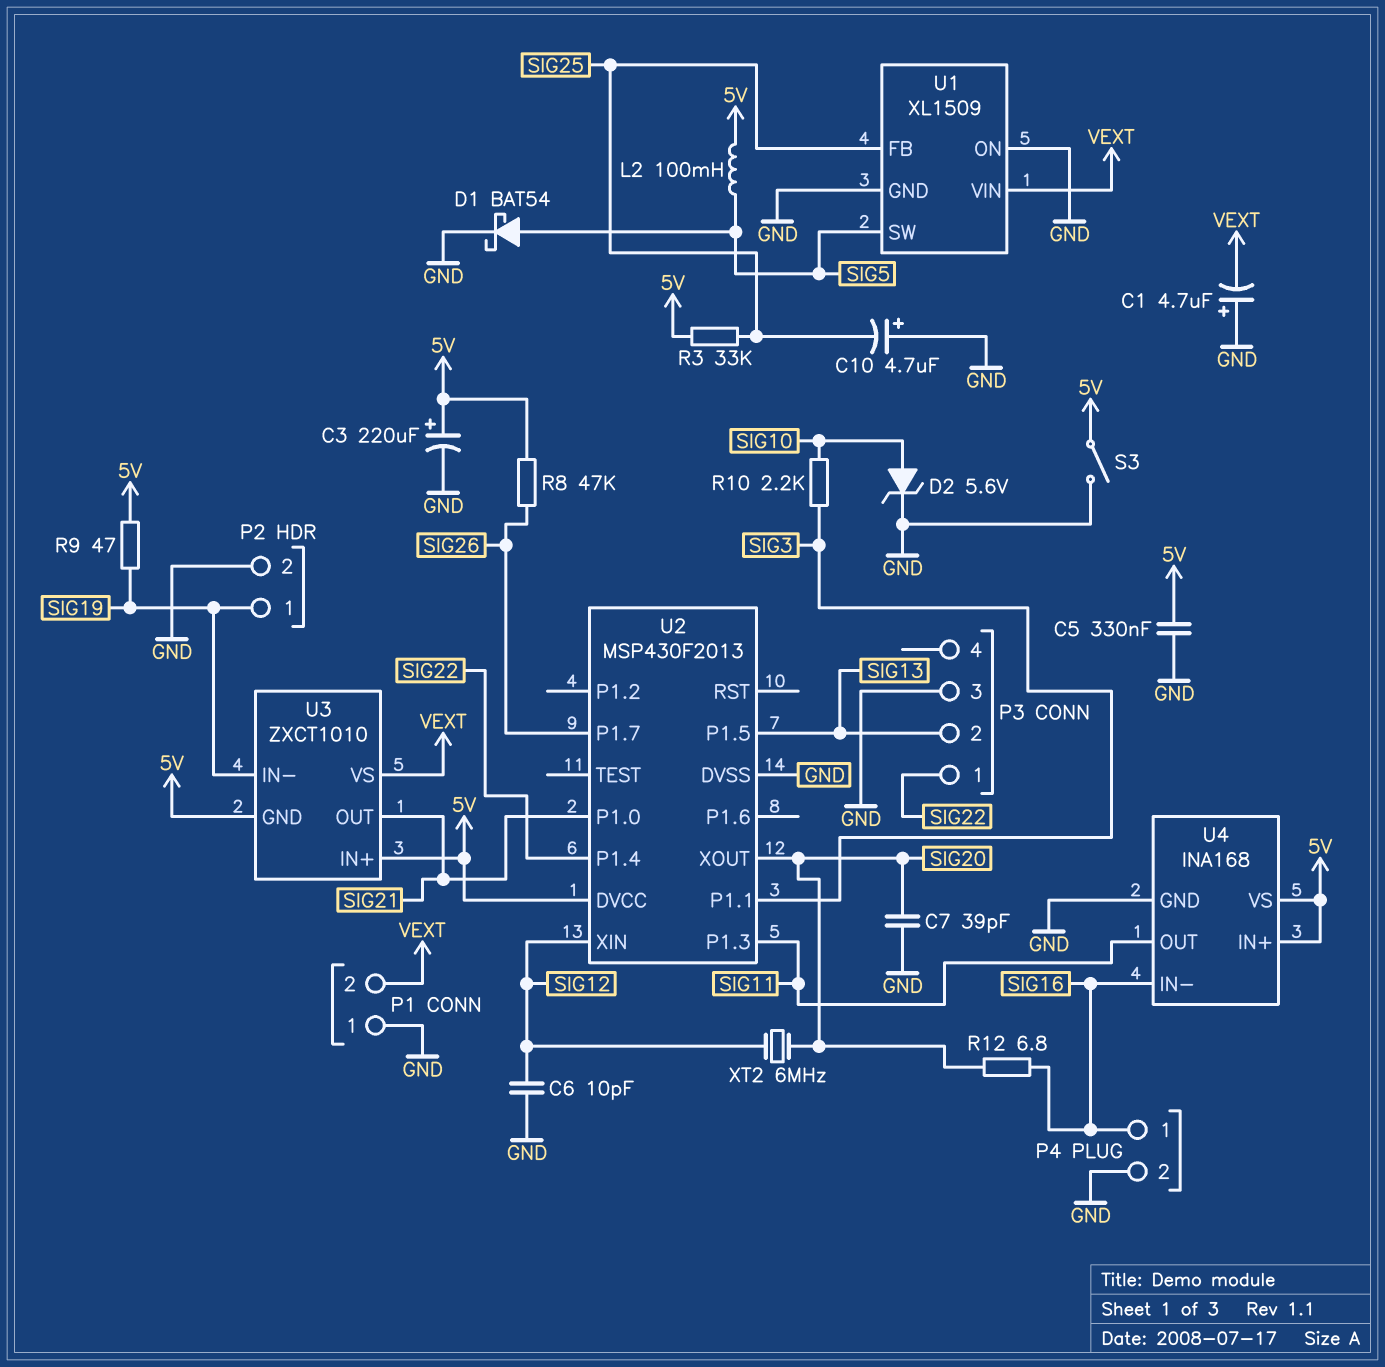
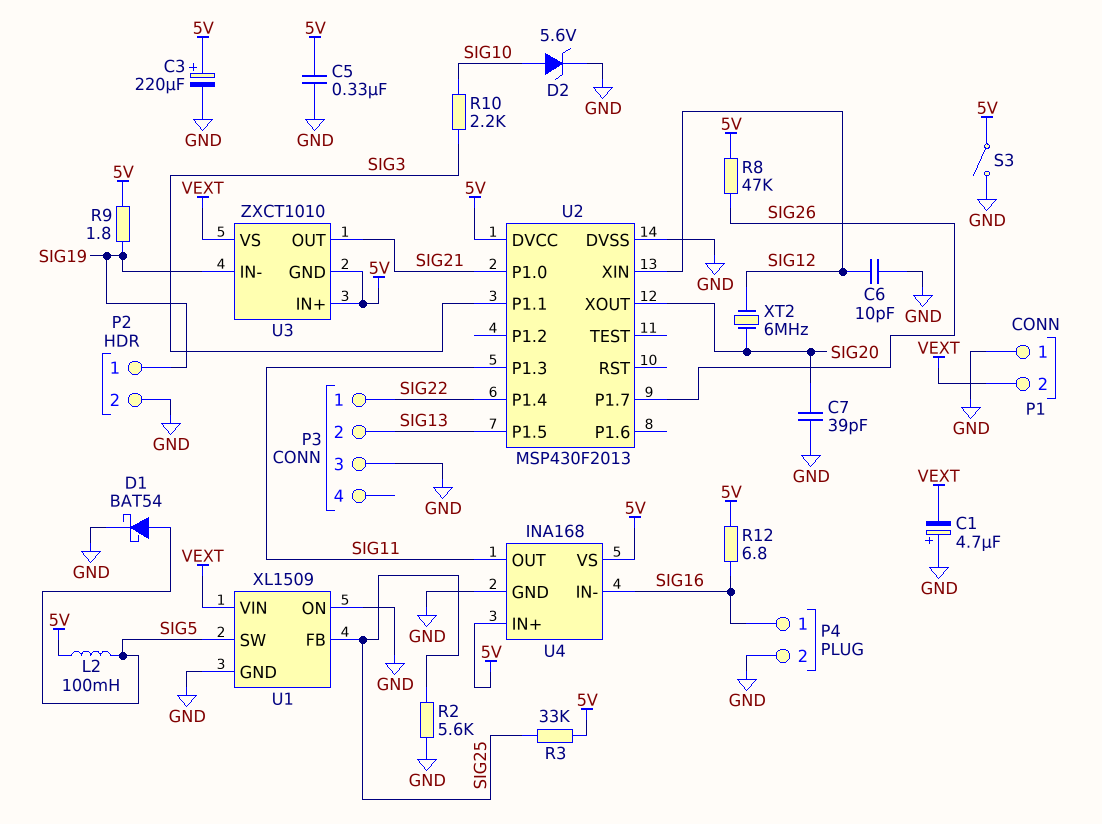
C10: 4.7uF (plus GND, minus SIG25) -> none
R2: none -> 5.6k (GND, SIG25)
R9: 47 (5V, SIG19) -> 1.8 (5V, SIG19)
R12: 6.8 (SIG16, SIG20) -> 6.8 (5V, SIG16)

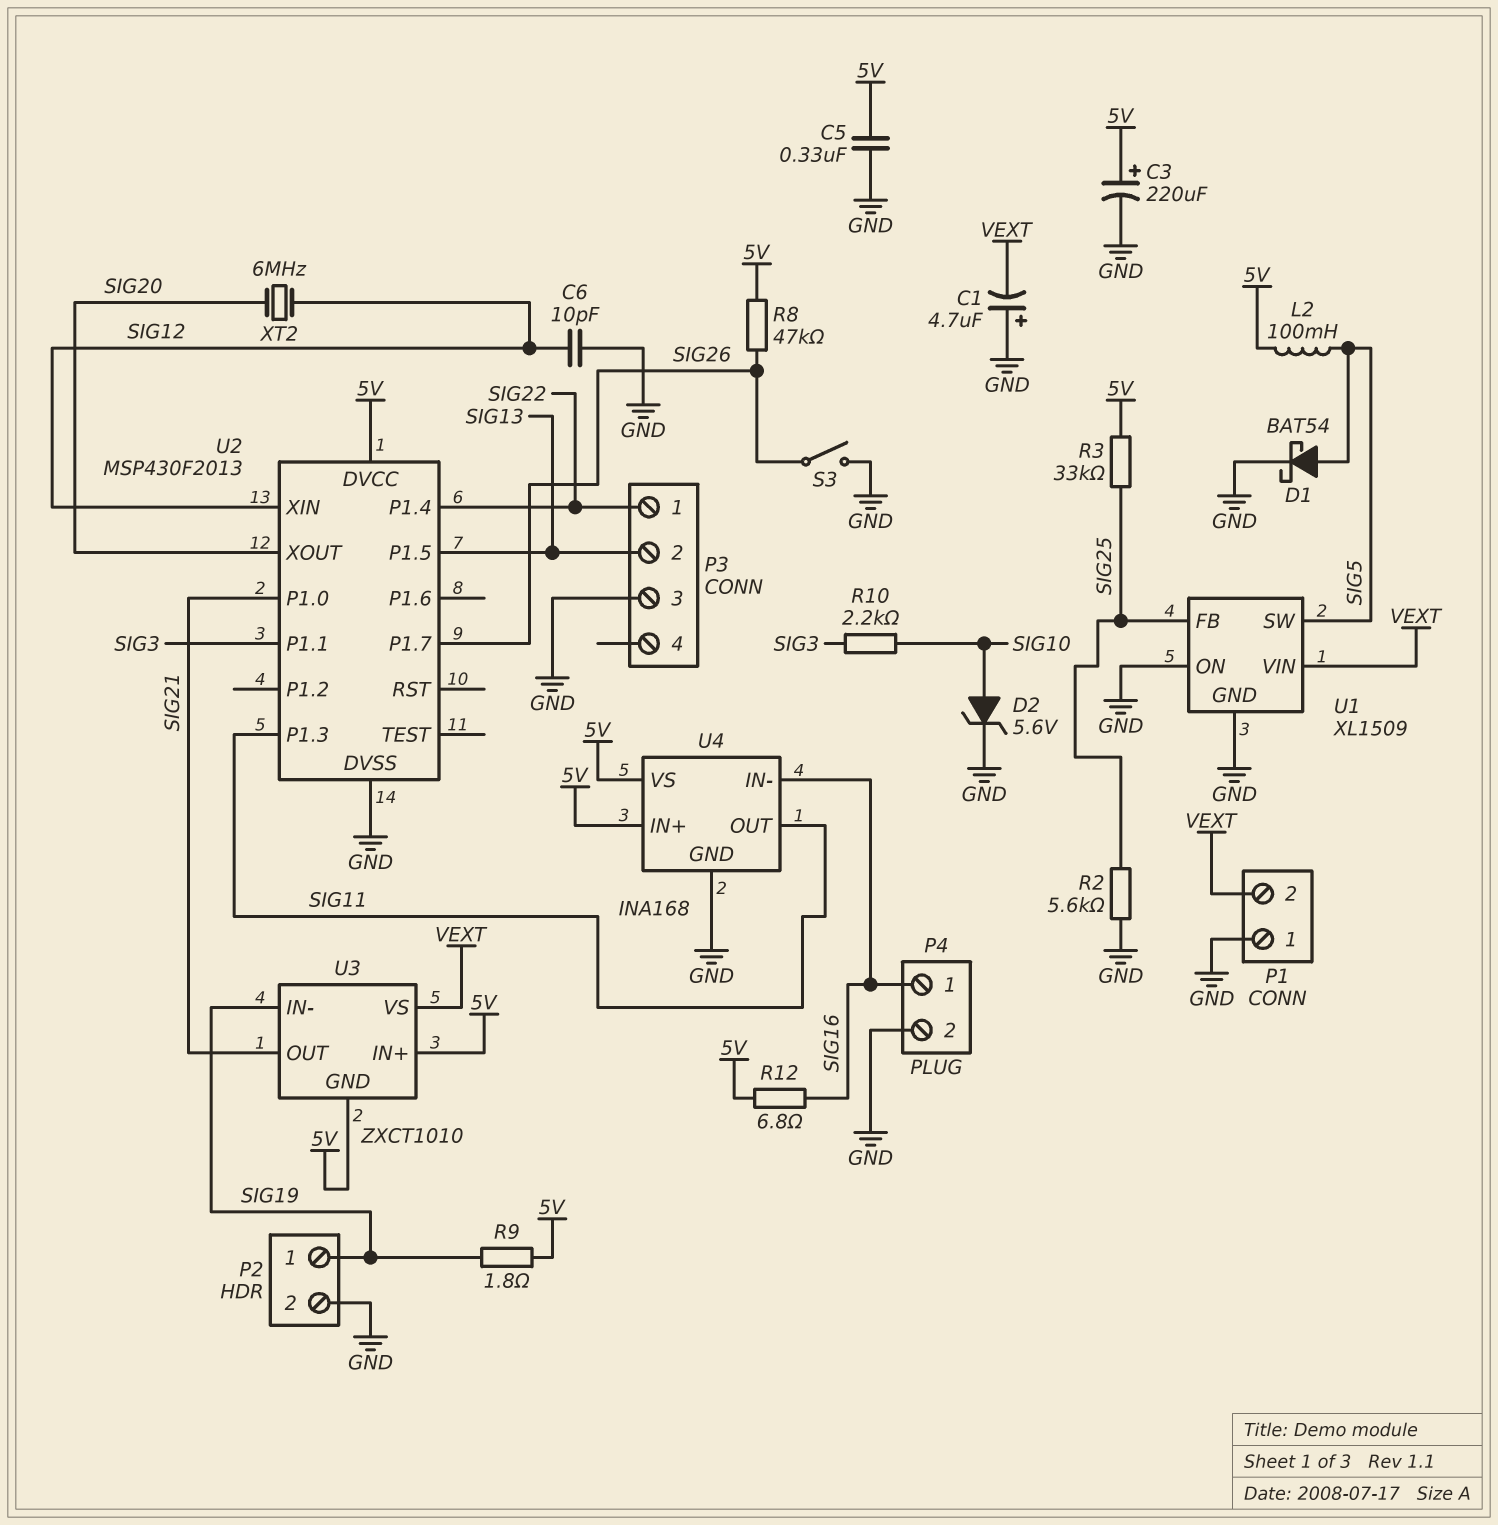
C7: 39pF (GND, SIG20) -> none
S3: switch (5V, GND) -> switch (GND, SIG26)

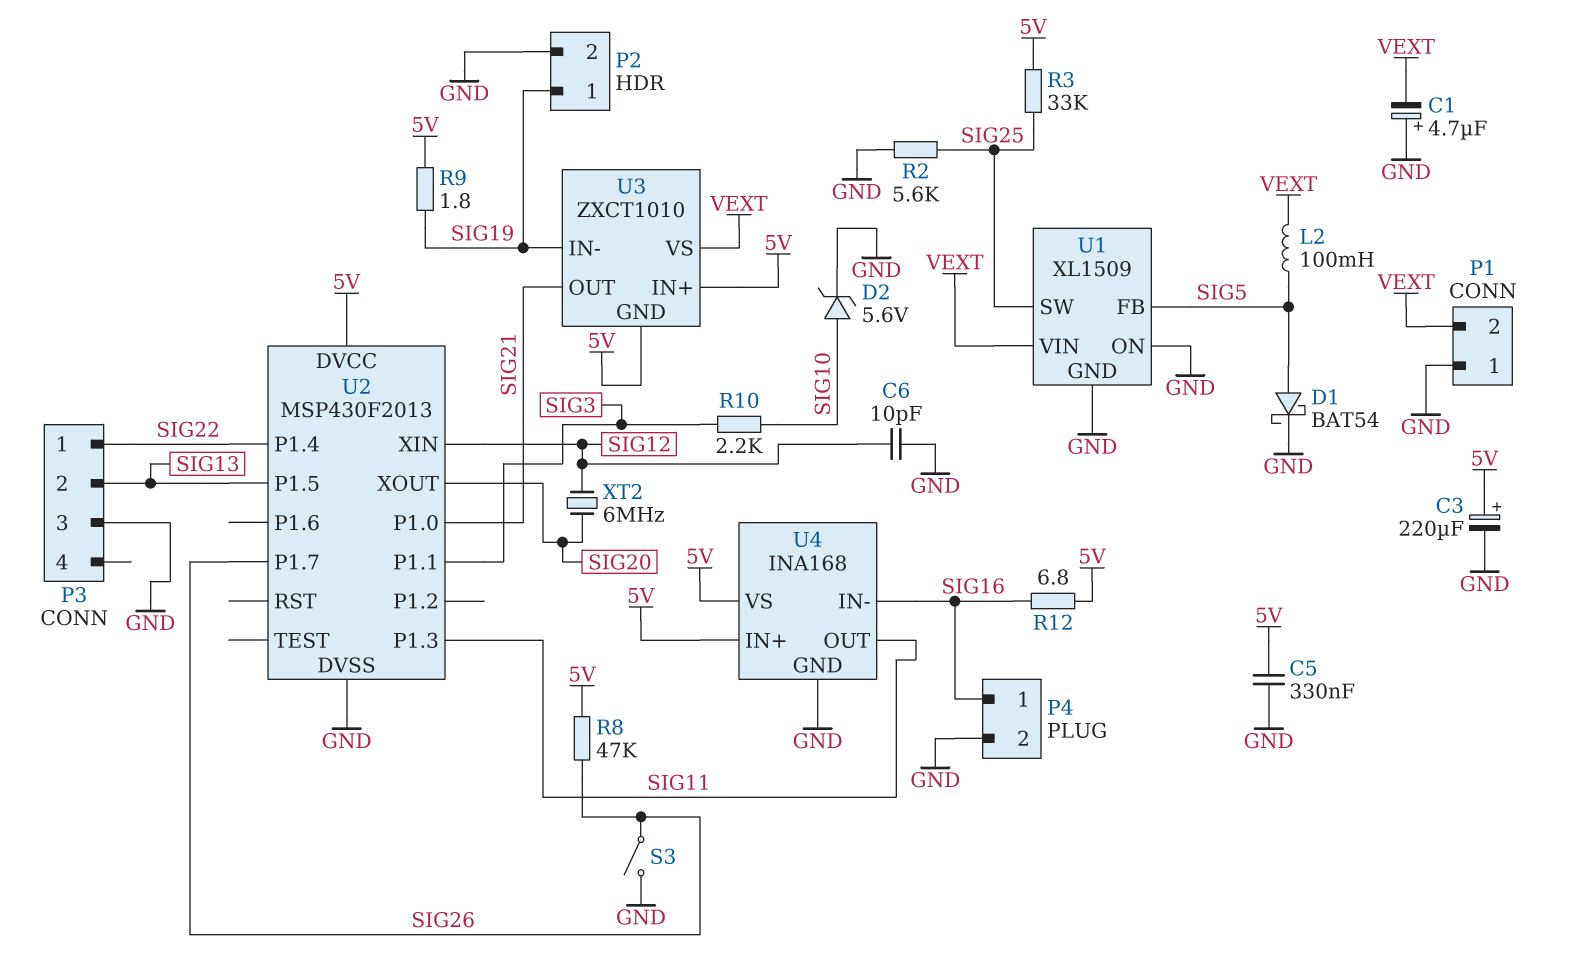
L2: 100mH (5V, SIG5) -> 100mH (SIG5, VEXT)
U1 pin FB: SIG25 -> SIG5
U1 pin SW: SIG5 -> SIG25

